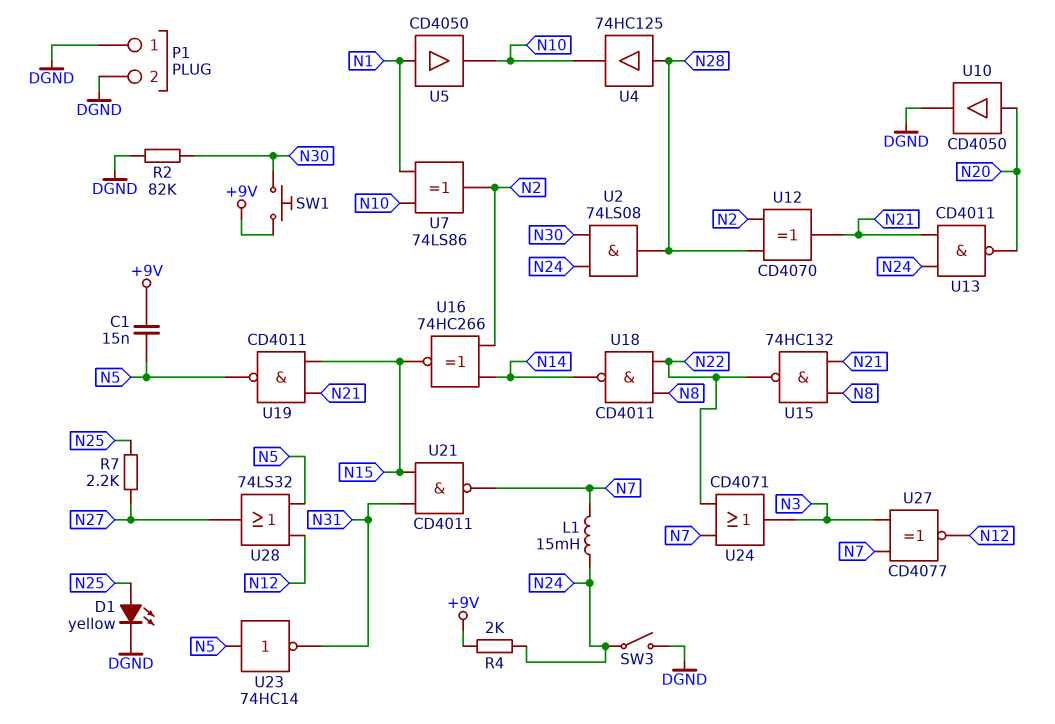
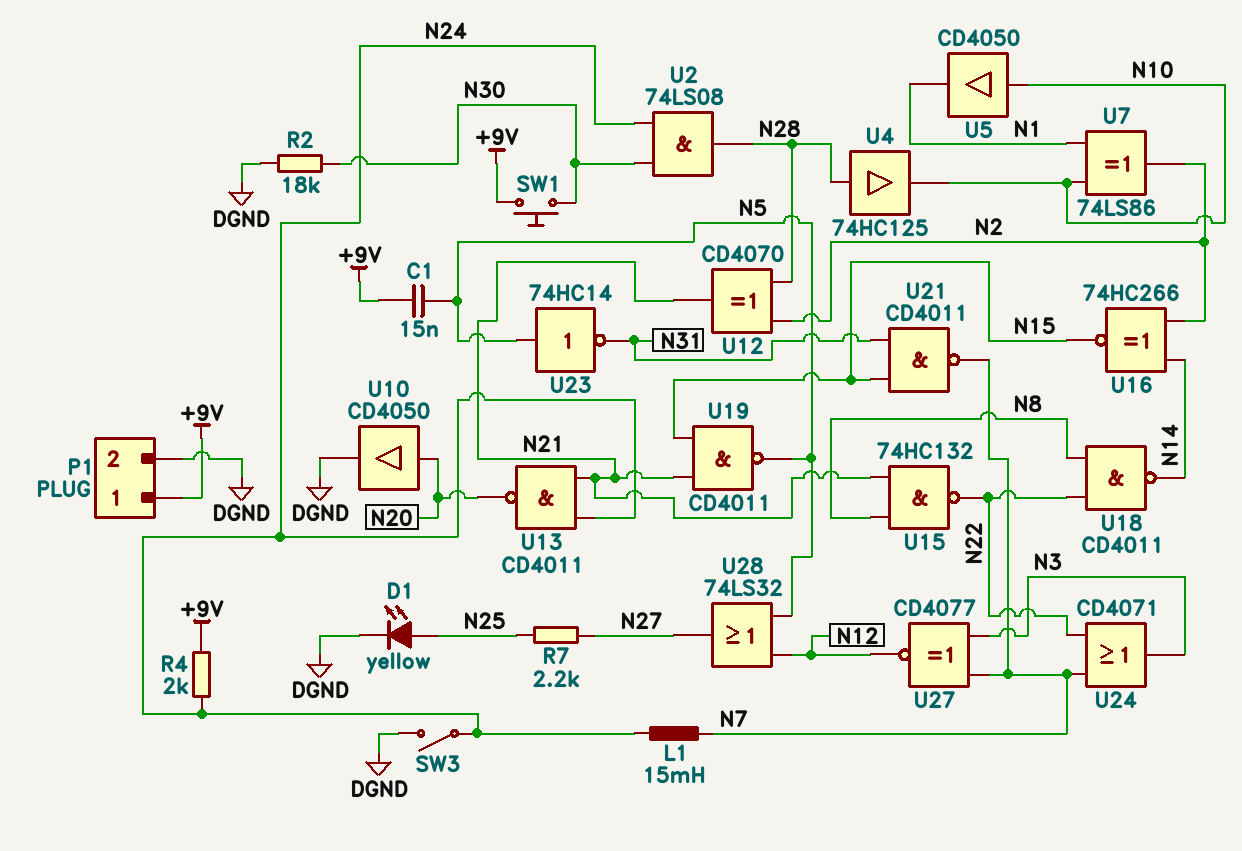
P1 pin 1: DGND -> +9V
R2: 82k (DGND, N30) -> 18k (DGND, N30)
U5: buffer CD4050 (in N1, out N10) -> buffer CD4050 (in N10, out N1)

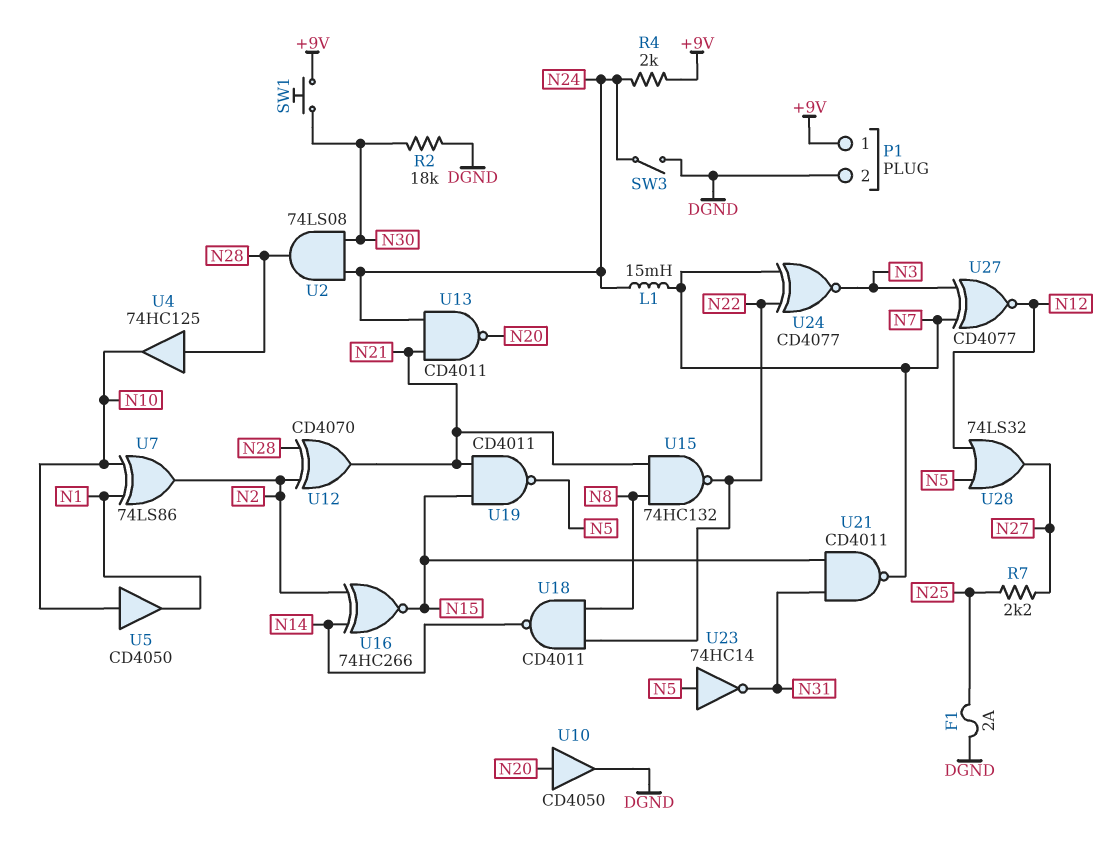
C1: 15nF (+9V, N5) -> none
D1: LED yellow (A N25, K DGND) -> none
F1: none -> 2A (DGND, N25)
U24: OR CD4071 (in N7, in N22, out N3) -> XNOR CD4077 (in N7, in N22, out N3)

